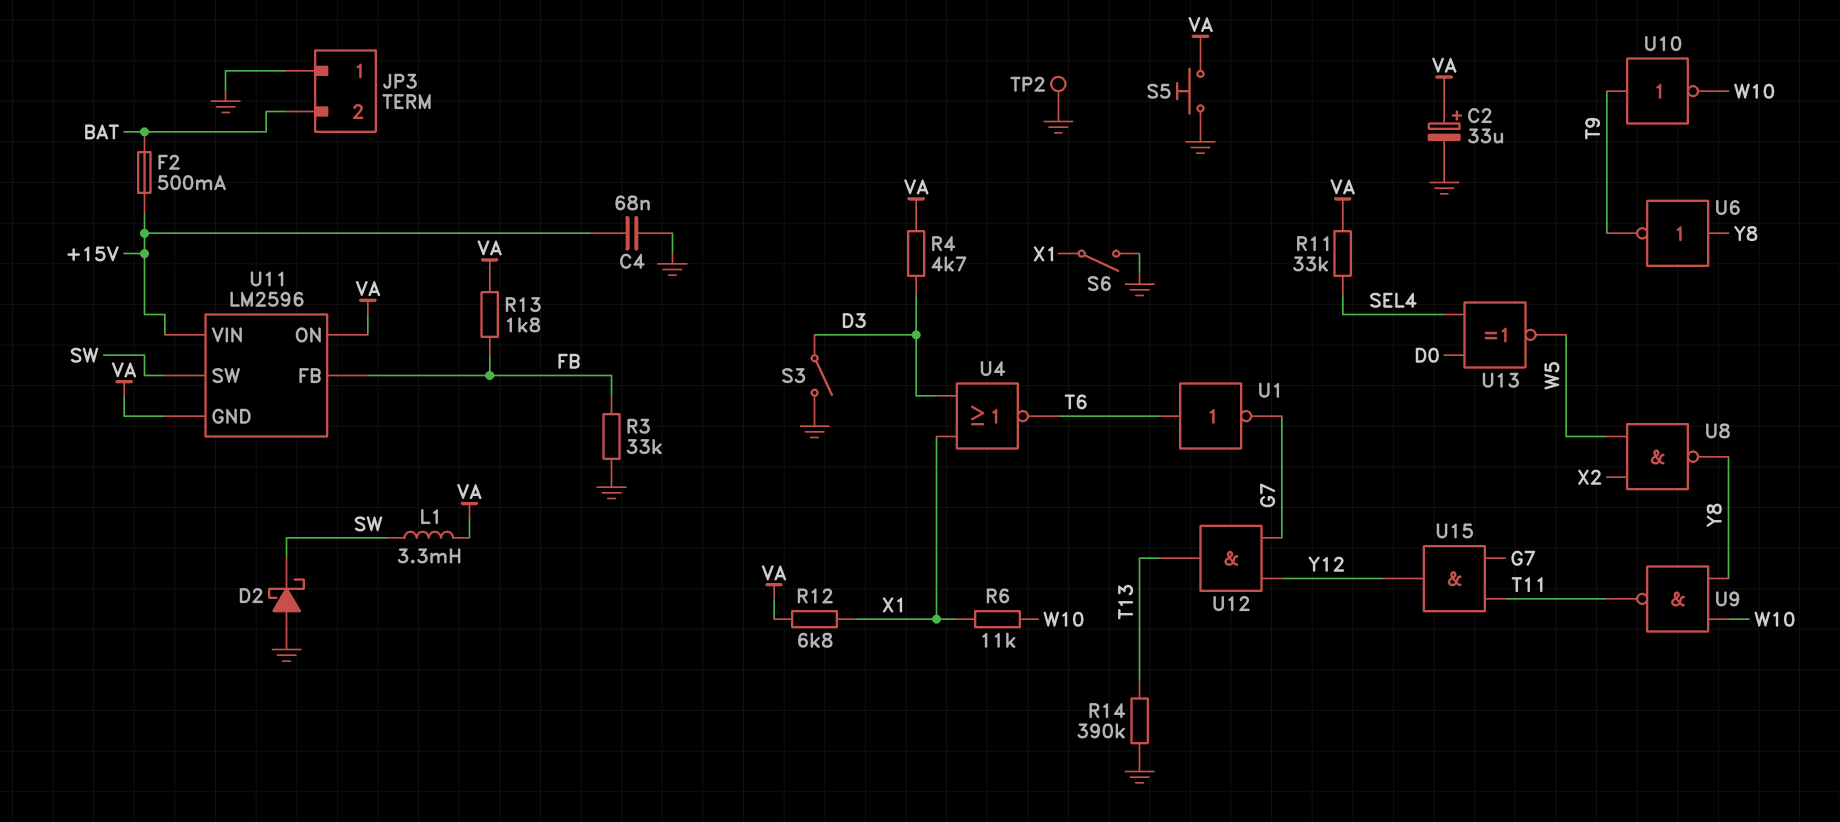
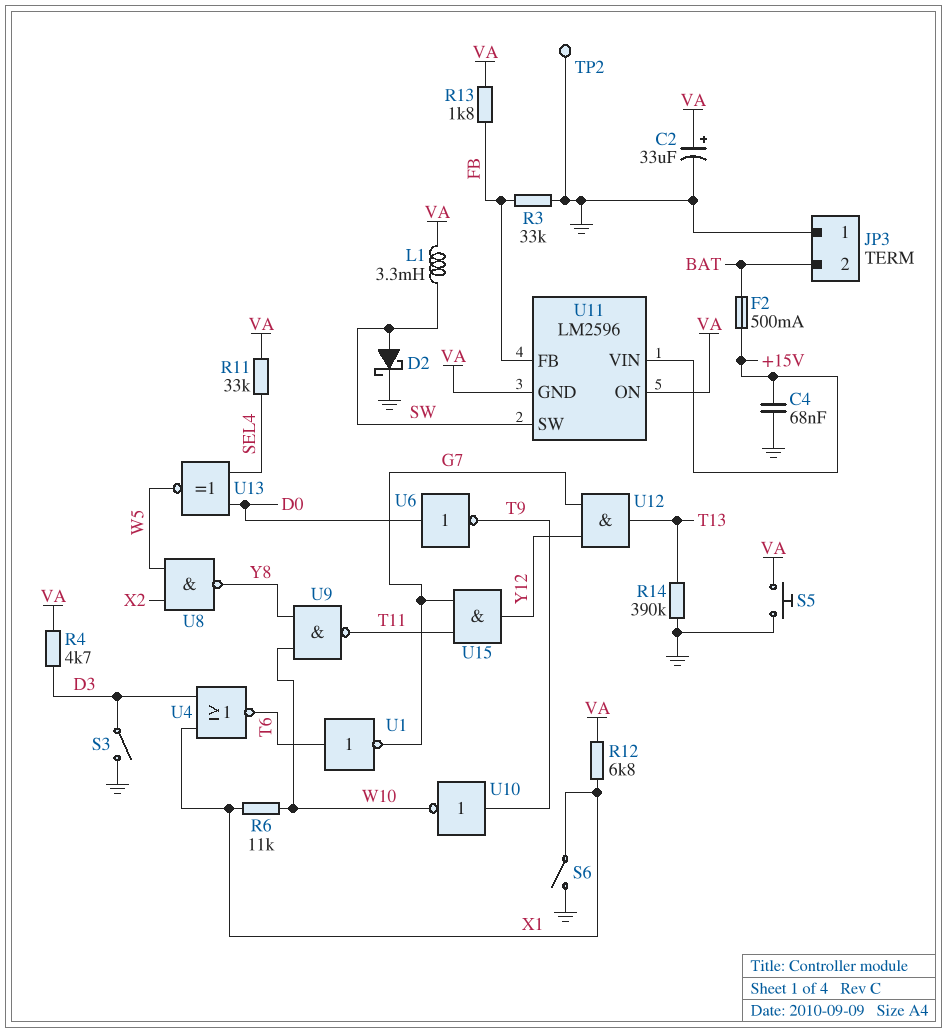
D2: schottky (A GND, K SW) -> schottky (A SW, K GND)
U6: NOT (in Y8, out T9) -> NOT (in D0, out T9)

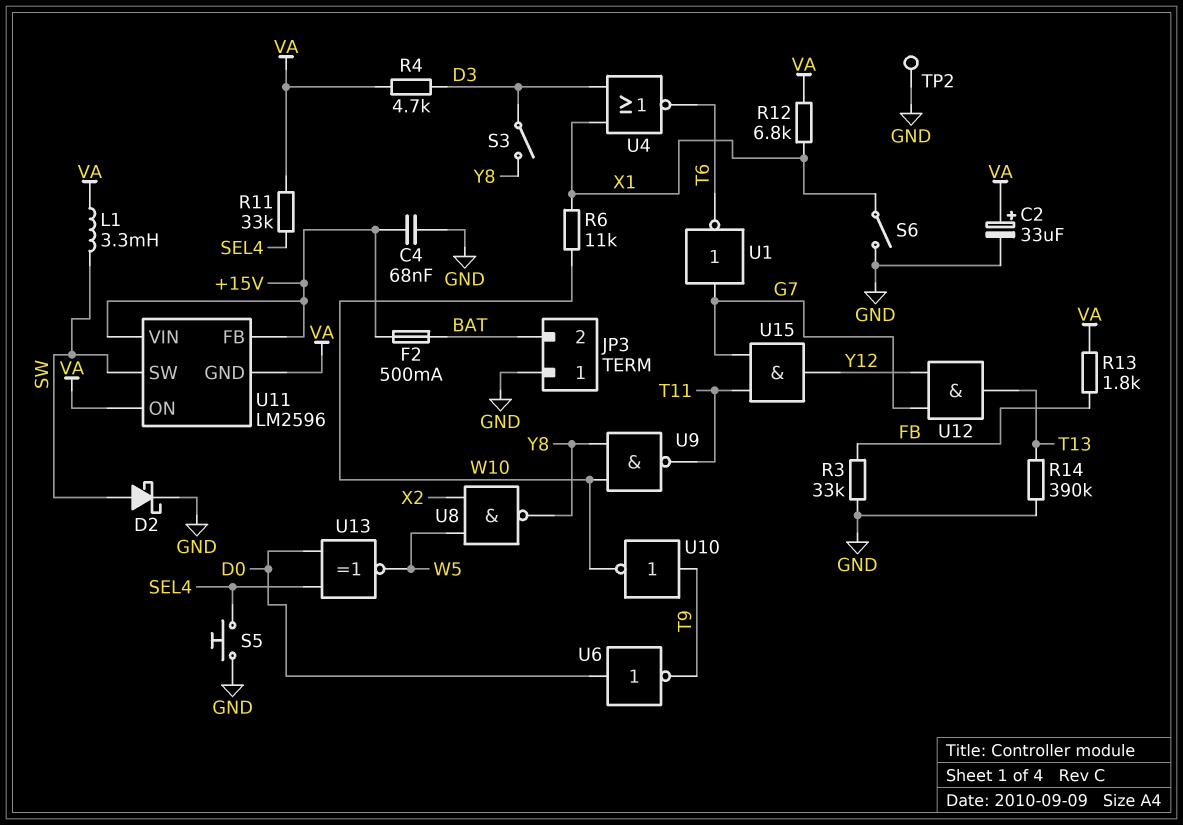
S3: switch (D3, GND) -> switch (D3, Y8)
S5: button (GND, VA) -> button (GND, SEL4)
U1: NOT (in T6, out G7) -> NOT (in G7, out T6)
U11 pin FB: FB -> +15V

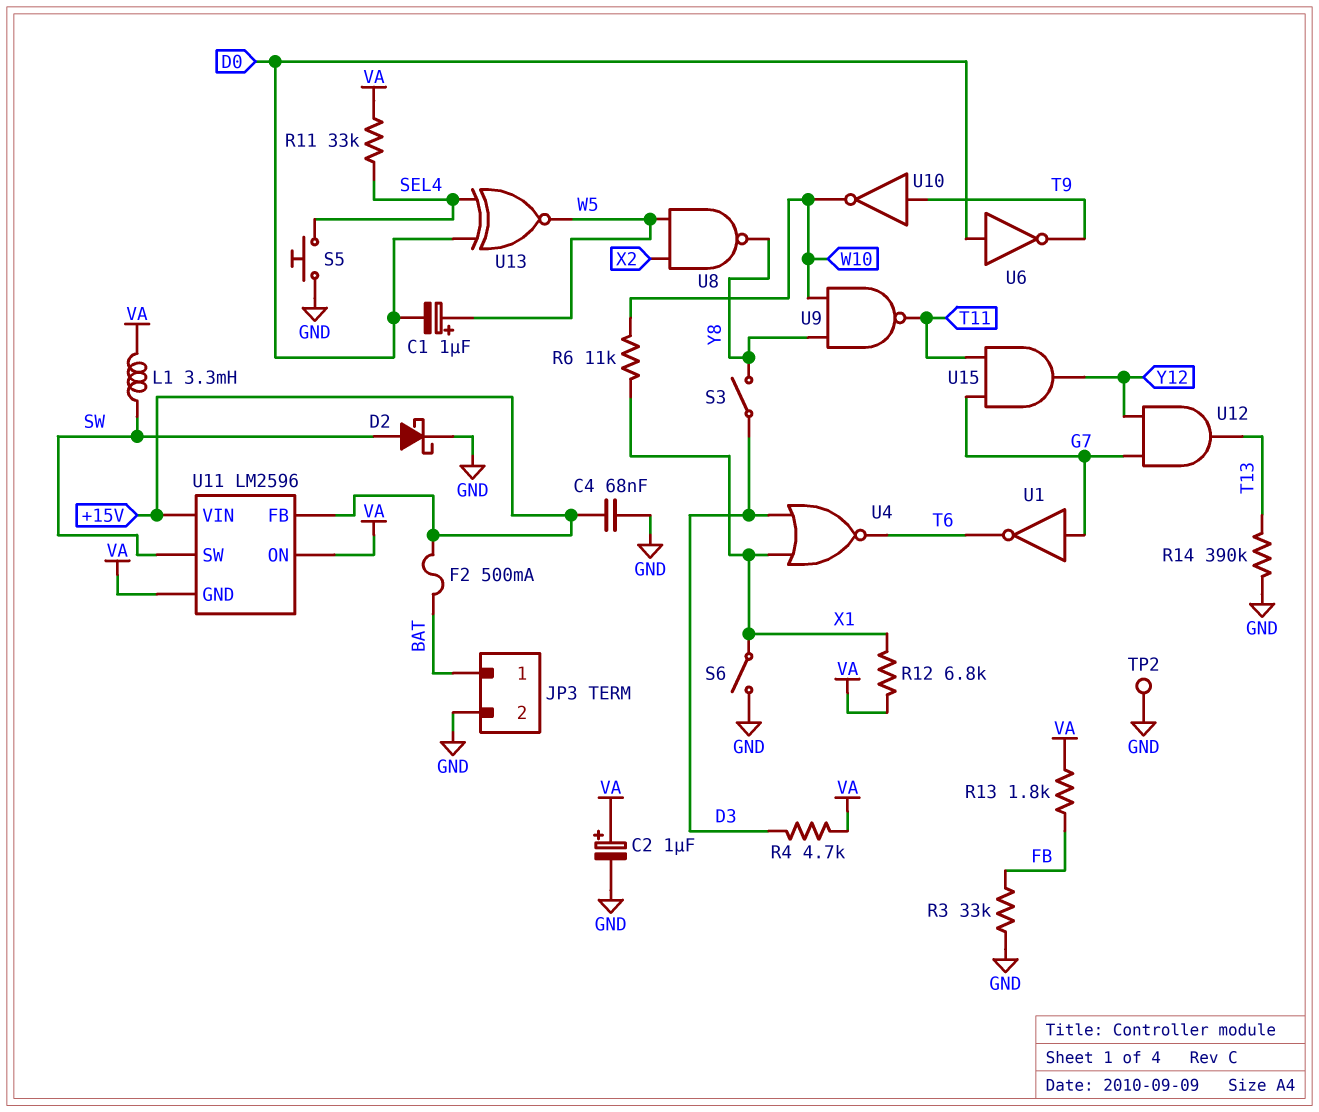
C1: none -> 1uF (plus W5, minus D0)
C2: 33uF (plus VA, minus GND) -> 1uF (plus VA, minus GND)
JP3 pin 1: GND -> BAT
JP3 pin 2: BAT -> GND

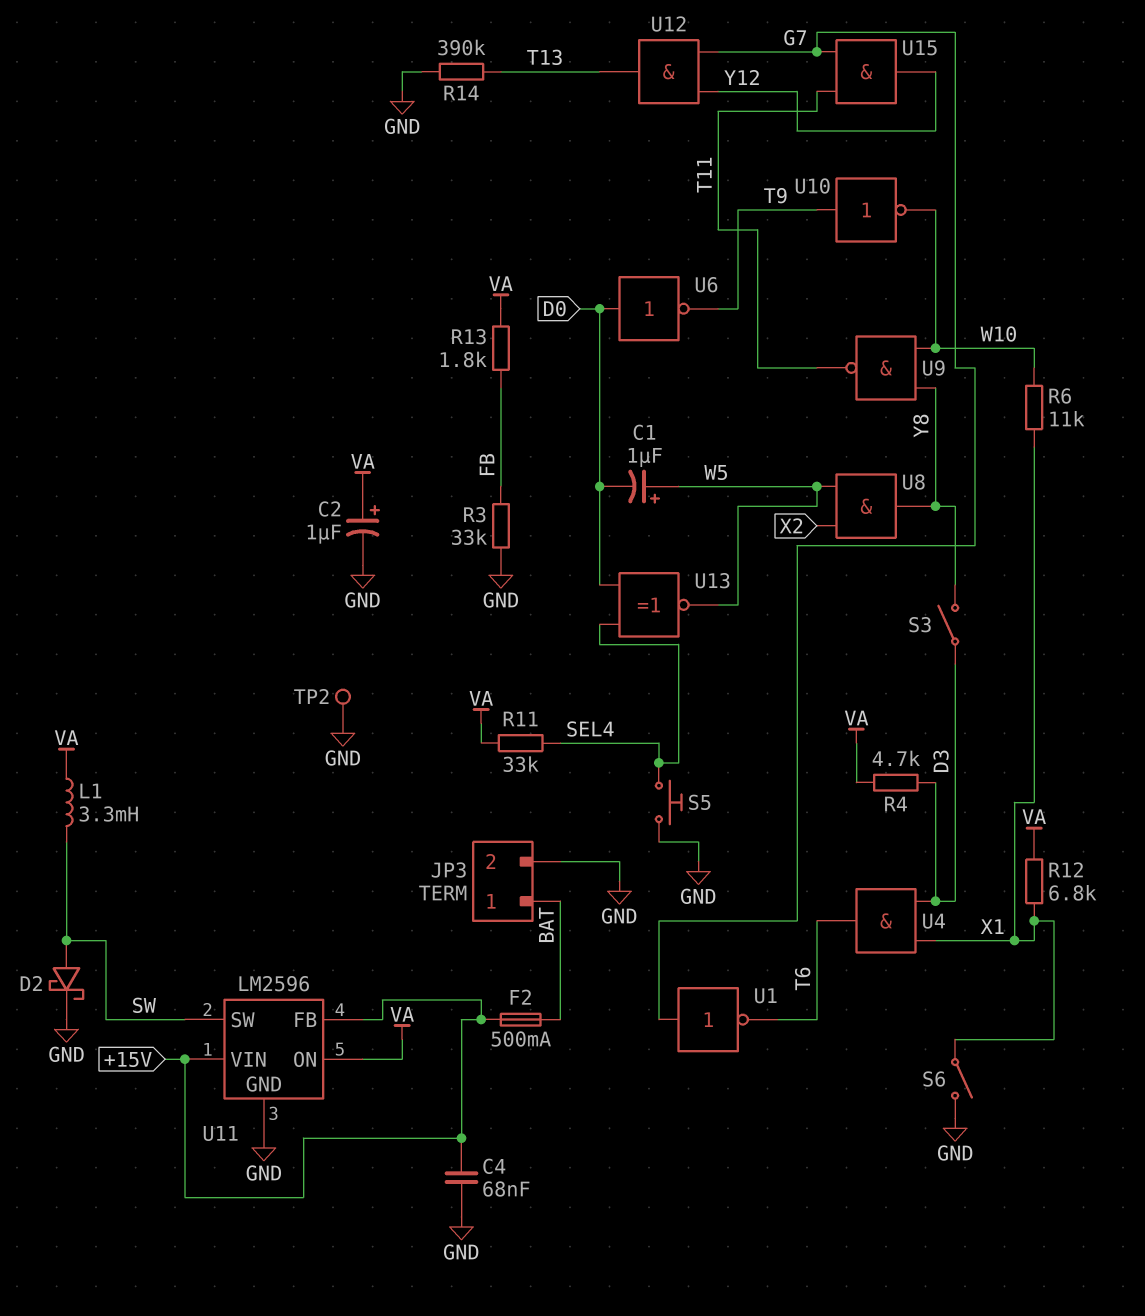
U4: NOR (in D3, in X1, out T6) -> AND (in D3, in X1, out T6)
U8: NAND (in W5, in X2, out Y8) -> AND (in W5, in X2, out Y8)
U11 pin GND: VA -> GND

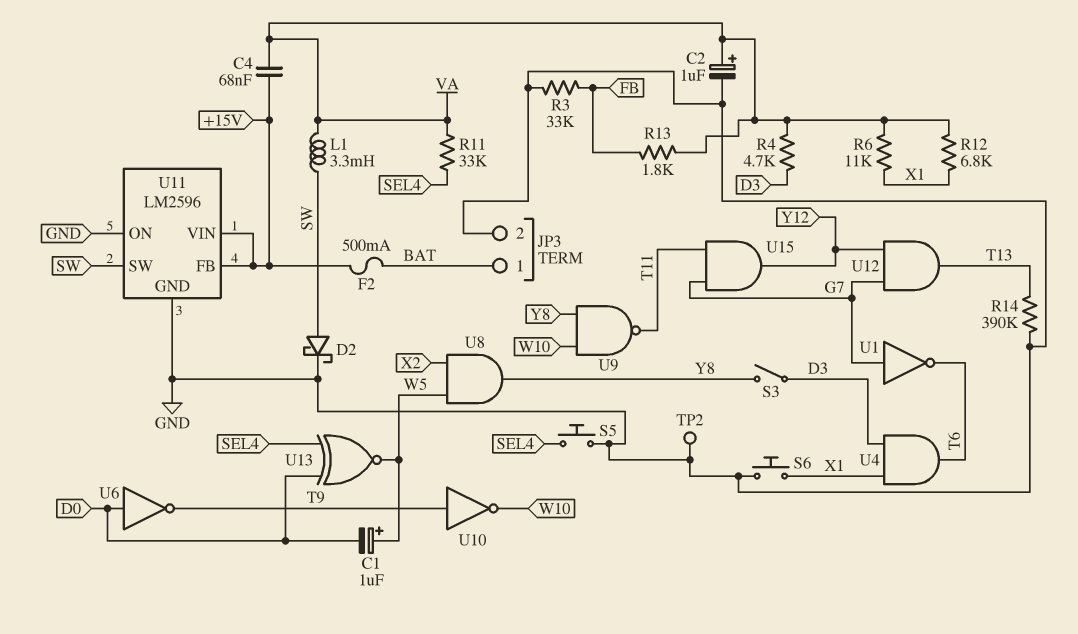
C4: 68nF (+15V, GND) -> 68nF (+15V, VA)
R6: 11k (W10, X1) -> 11k (VA, X1)
S6: switch (GND, X1) -> button (GND, X1)
U11 pin ON: VA -> GND

